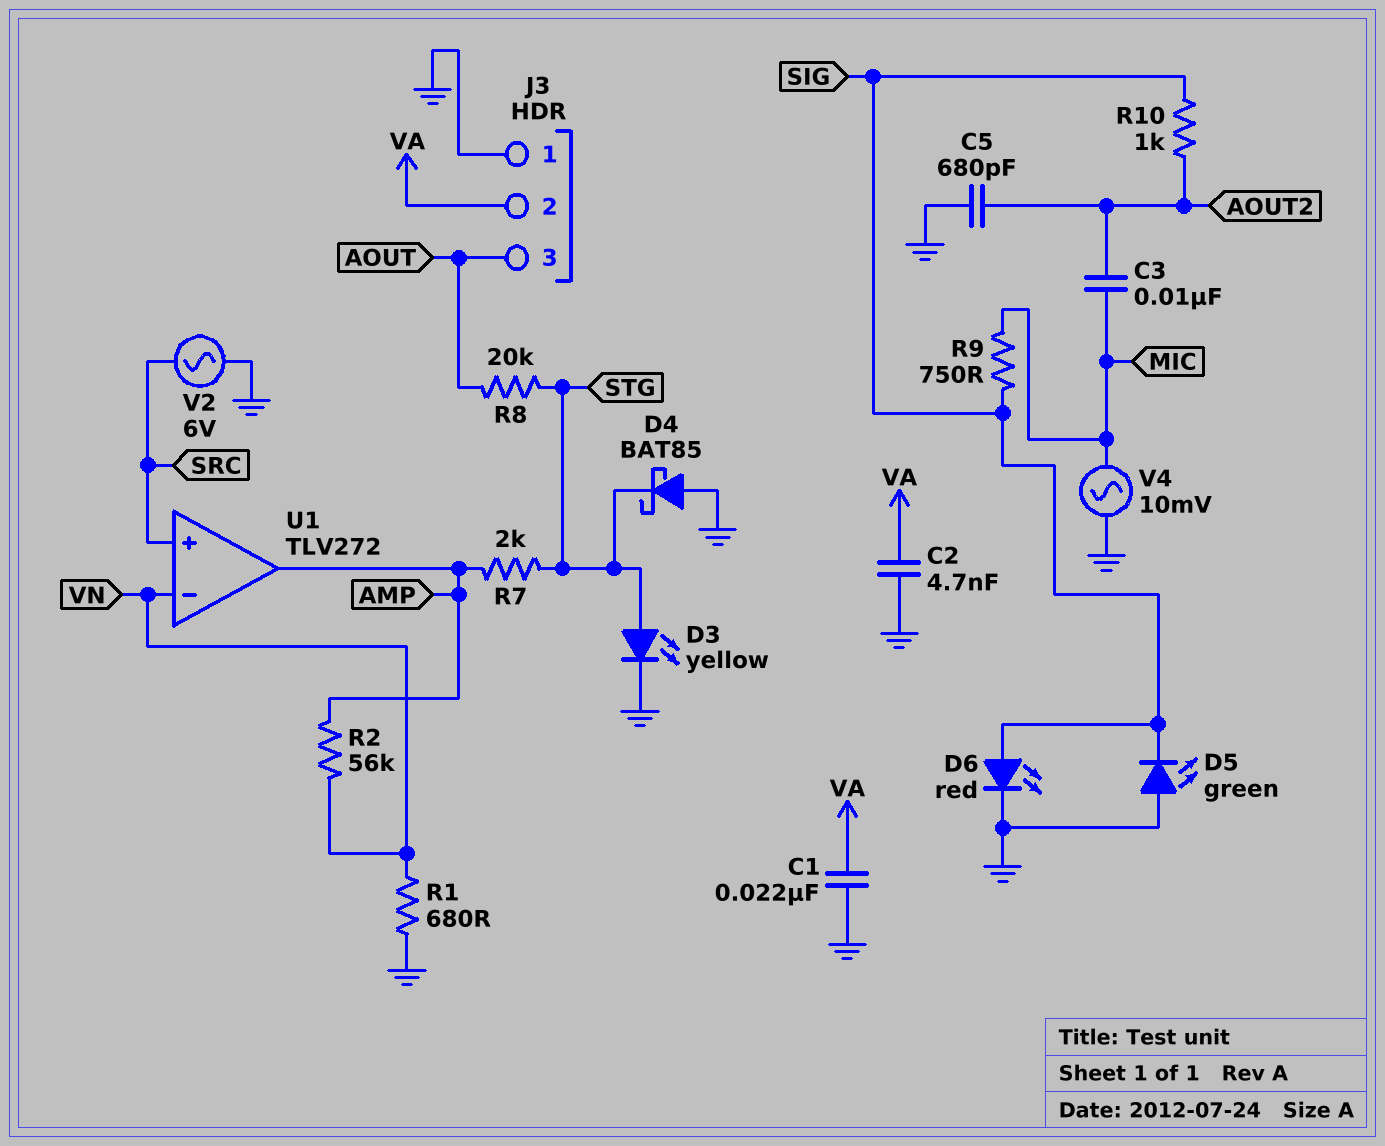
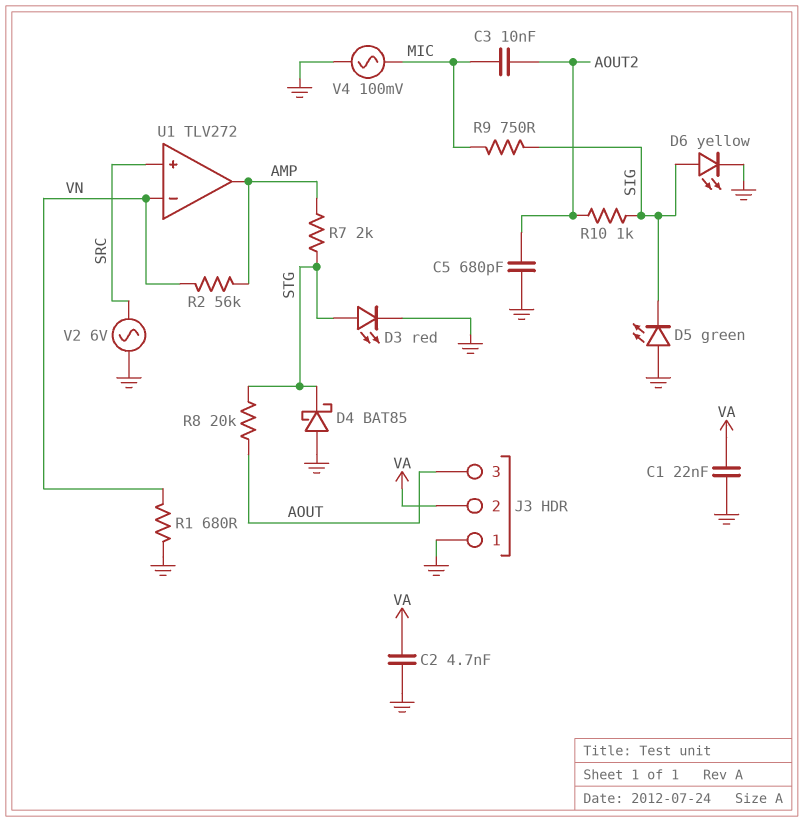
D3: LED yellow (A STG, K GND) -> LED red (A STG, K GND)
D6: LED red (A SIG, K GND) -> LED yellow (A SIG, K GND)
V4: AC 10mV (GND, MIC) -> AC 100mV (GND, MIC)

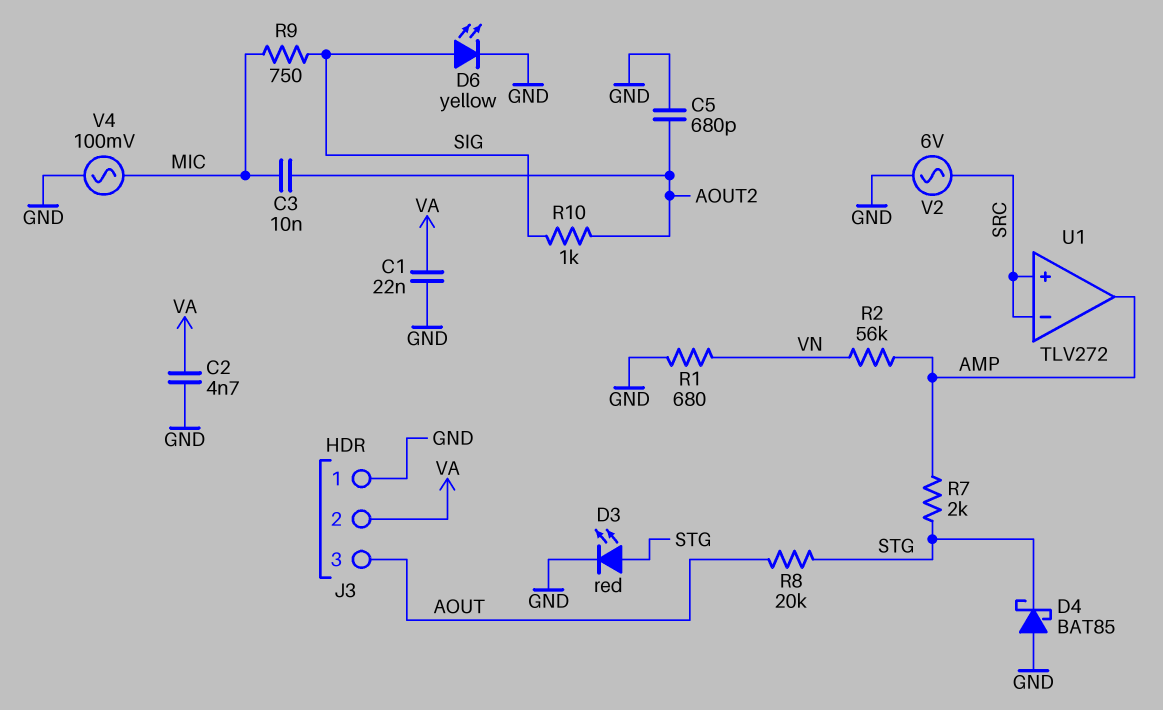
D5: LED green (A GND, K SIG) -> none
U1 pin in-: VN -> SRC

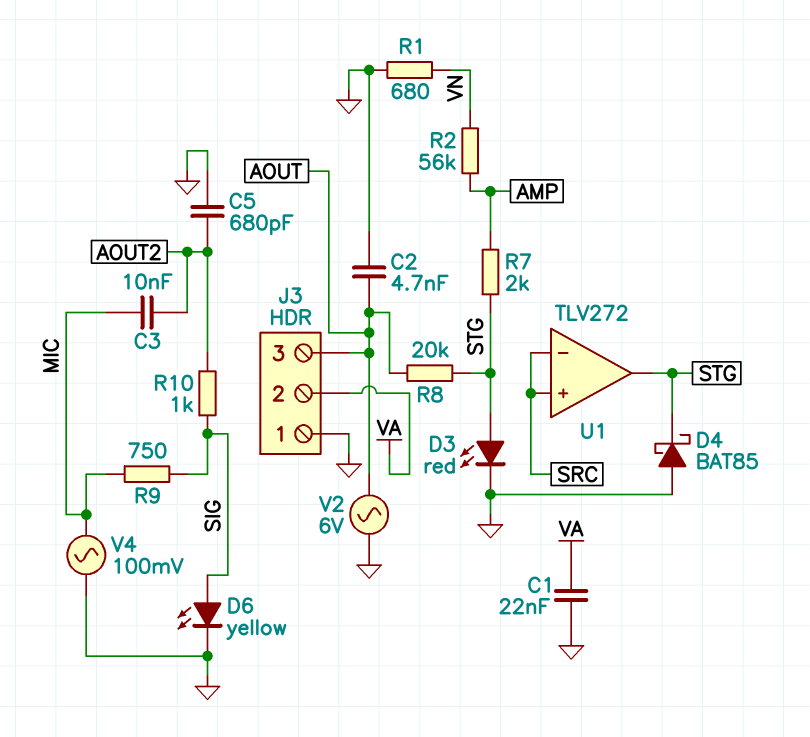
C2: 4.7nF (GND, VA) -> 4.7nF (AOUT, GND)
U1 pin out: AMP -> STG
V2: AC 6V (GND, SRC) -> AC 6V (AOUT, GND)

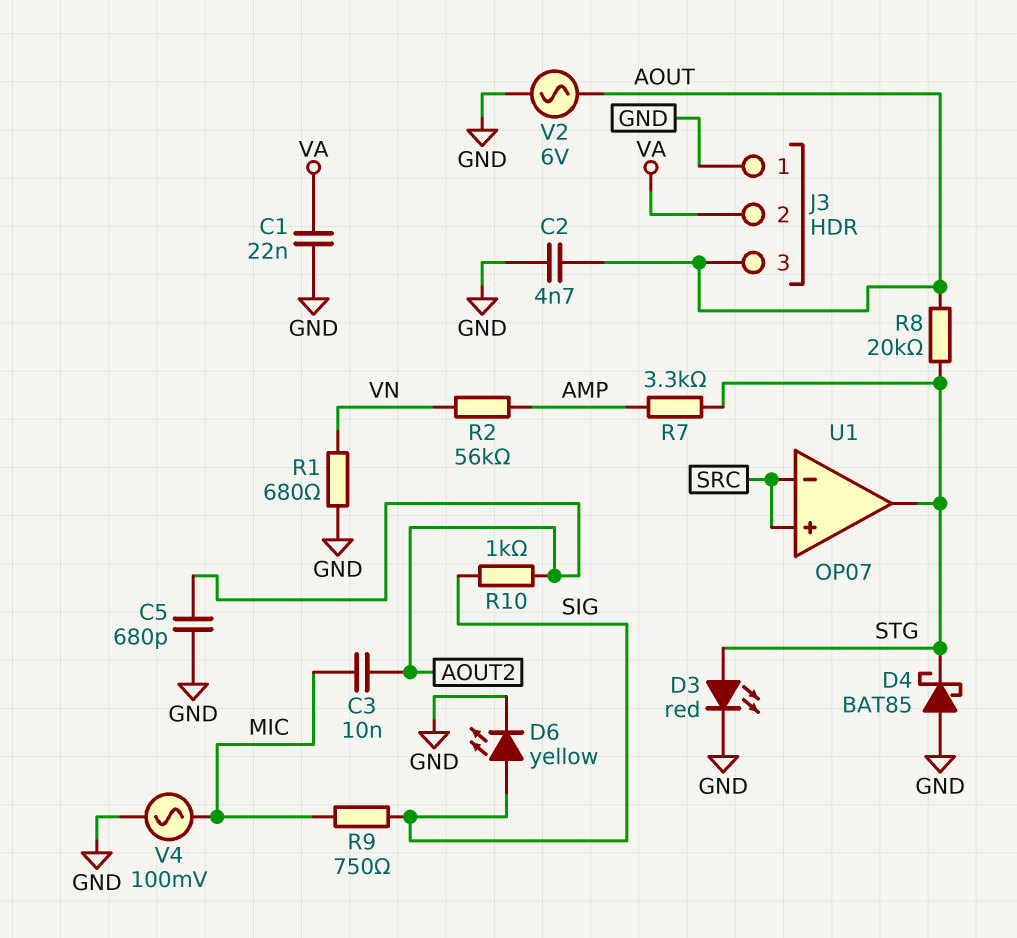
R7: 2k (AMP, STG) -> 3.3k (AMP, STG)
U1: TLV272 -> OP07

